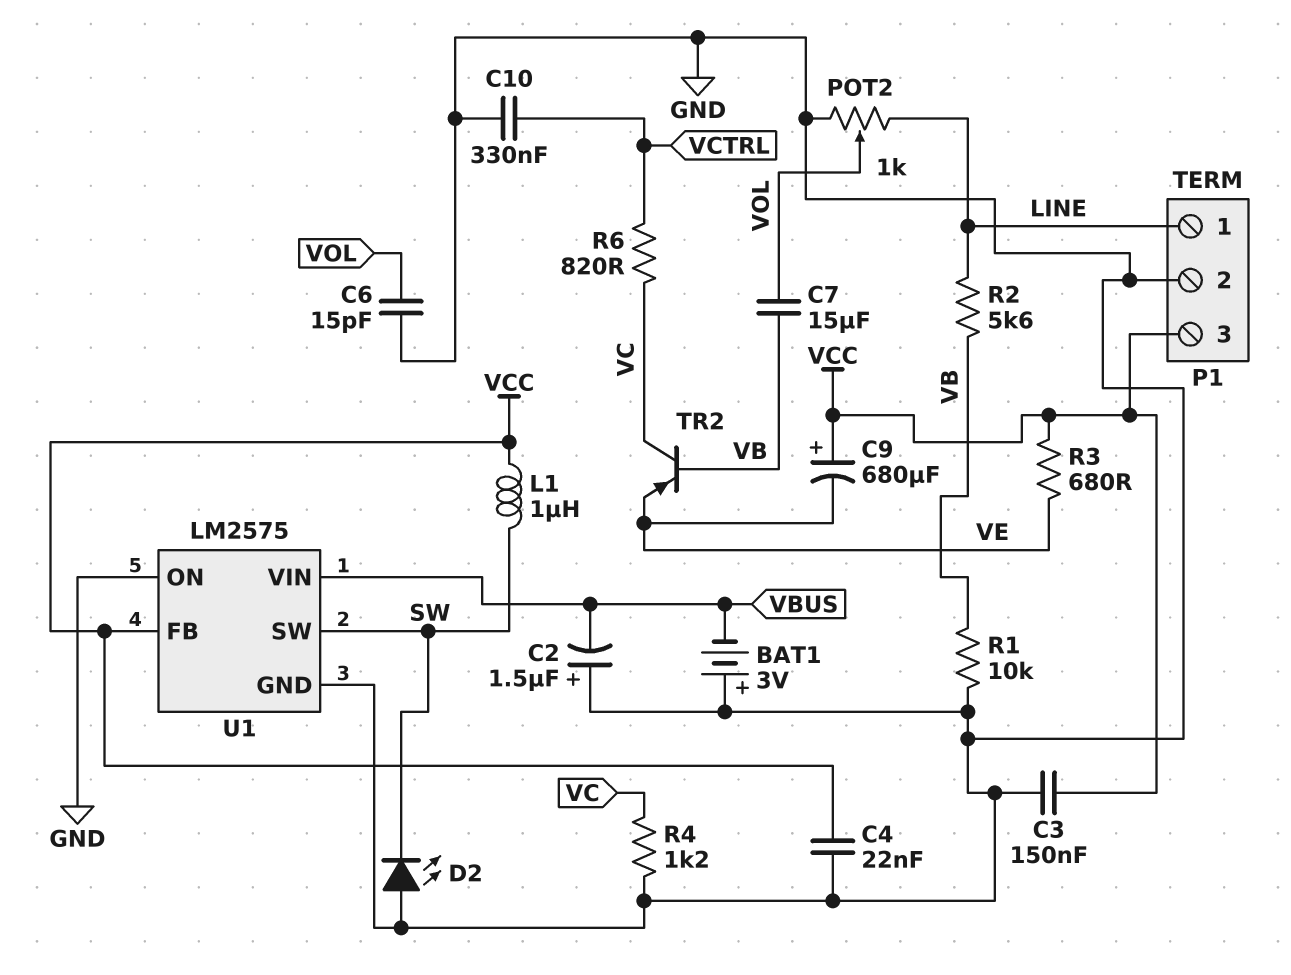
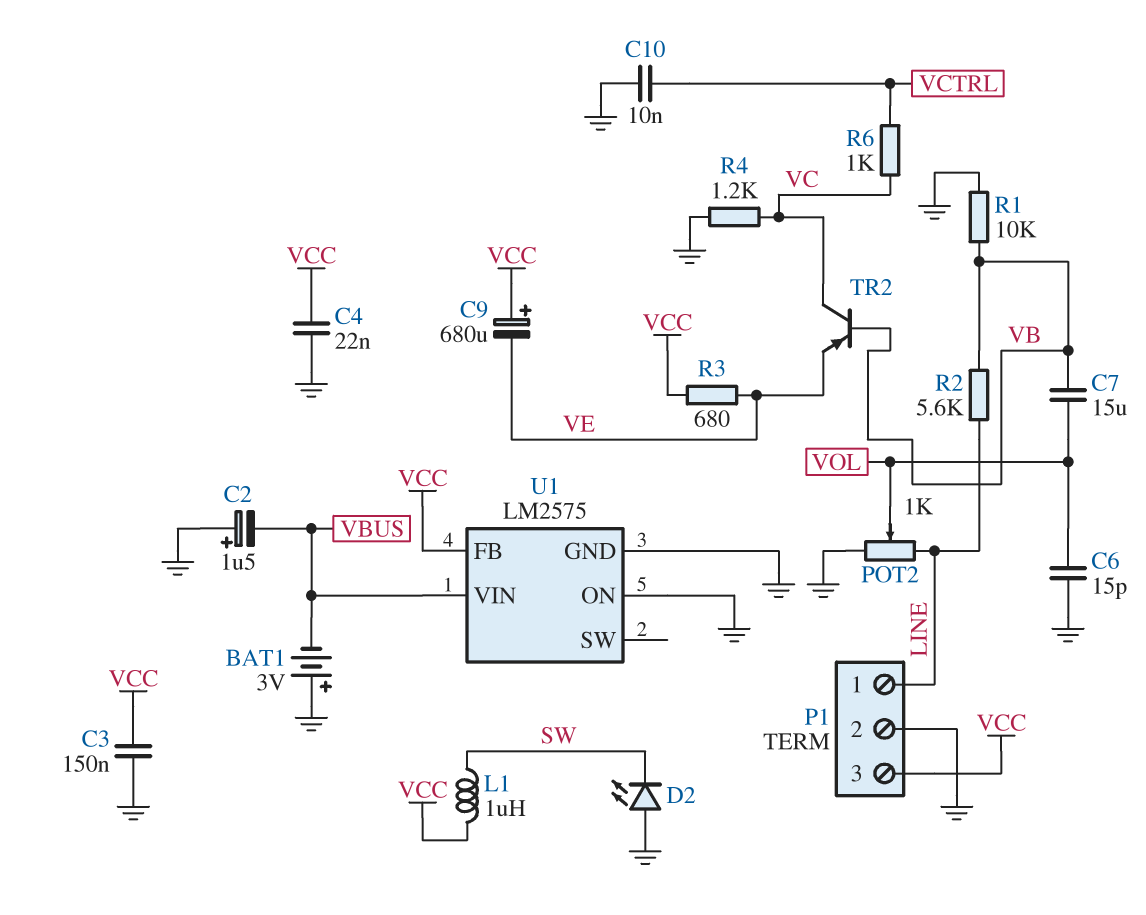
C10: 330nF (GND, VCTRL) -> 10nF (GND, VCTRL)
R6: 820 (VC, VCTRL) -> 1k (VC, VCTRL)
U1 pin SW: SW -> none

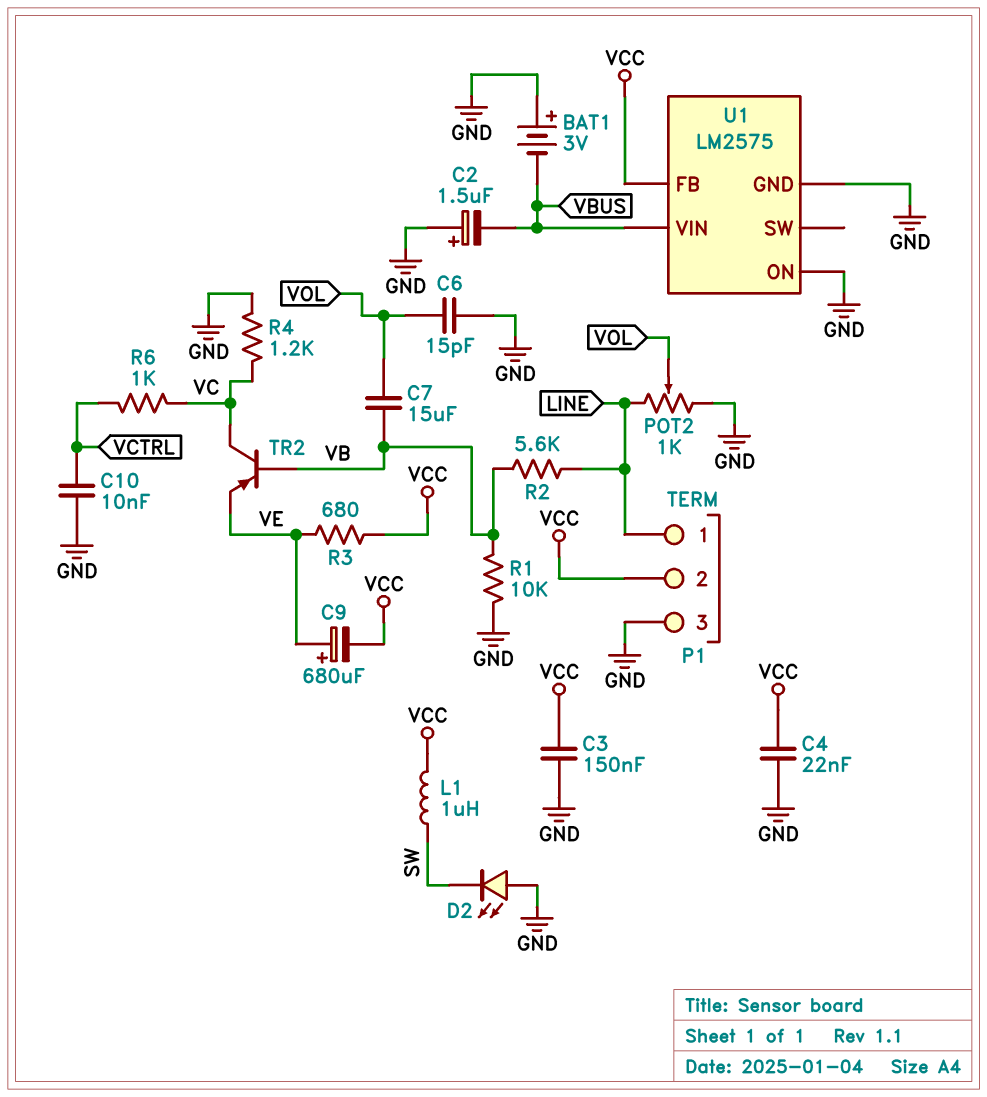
C9: 680uF (plus VCC, minus VE) -> 680uF (plus VE, minus VCC)
P1 pin 2: GND -> VCC
P1 pin 3: VCC -> GND

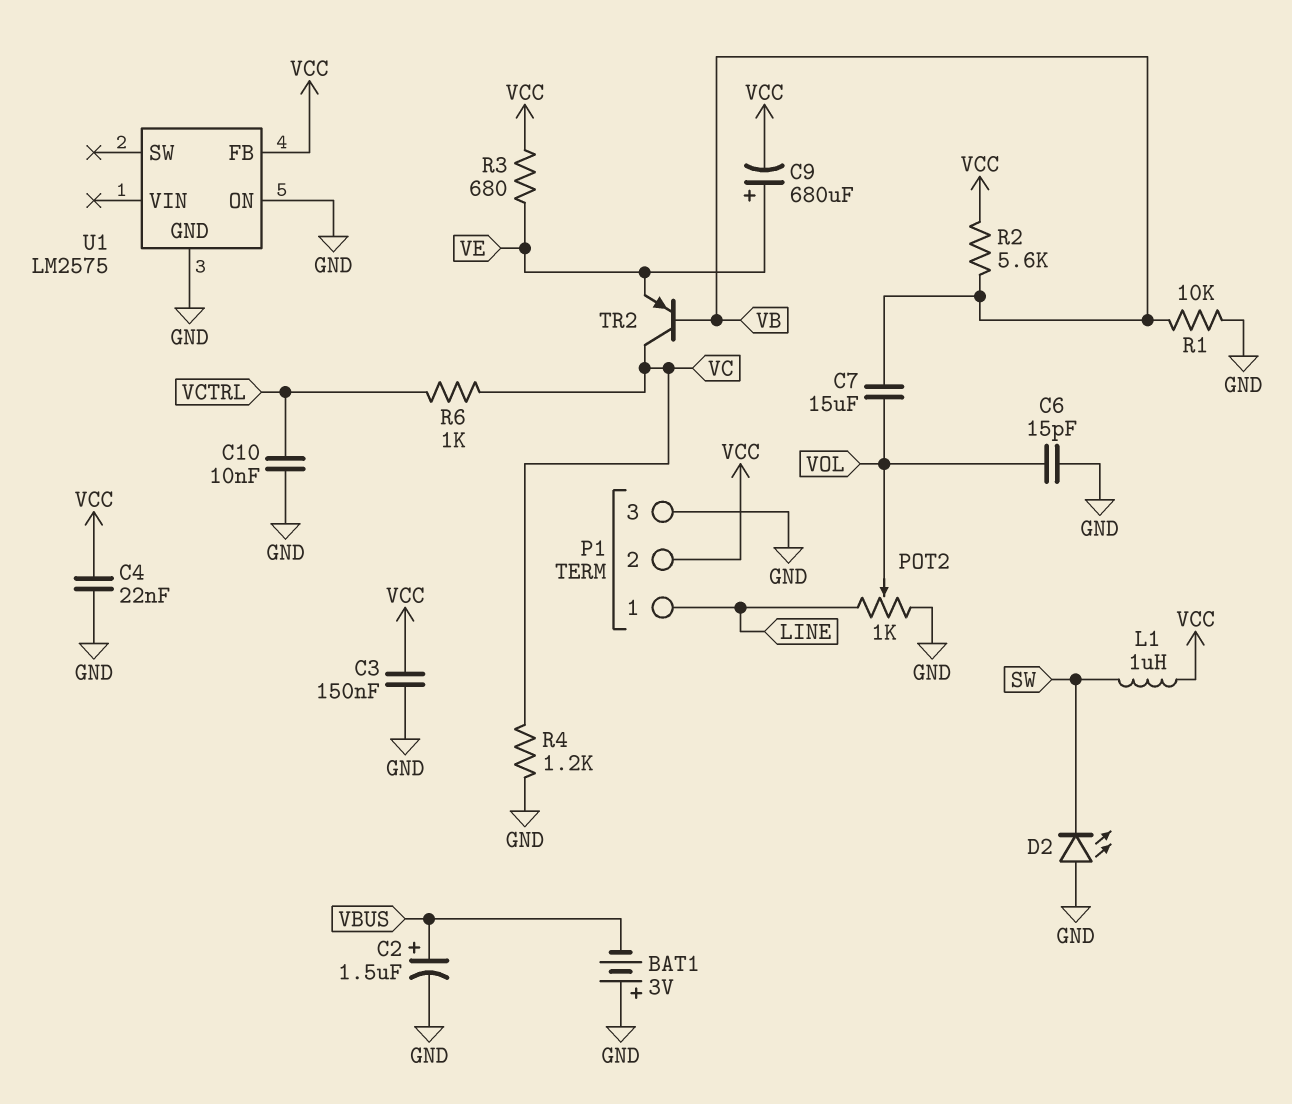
C2: 1.5uF (plus GND, minus VBUS) -> 1.5uF (plus VBUS, minus GND)
R2: 5.6k (LINE, VB) -> 5.6k (VB, VCC)
U1 pin VIN: VBUS -> none

